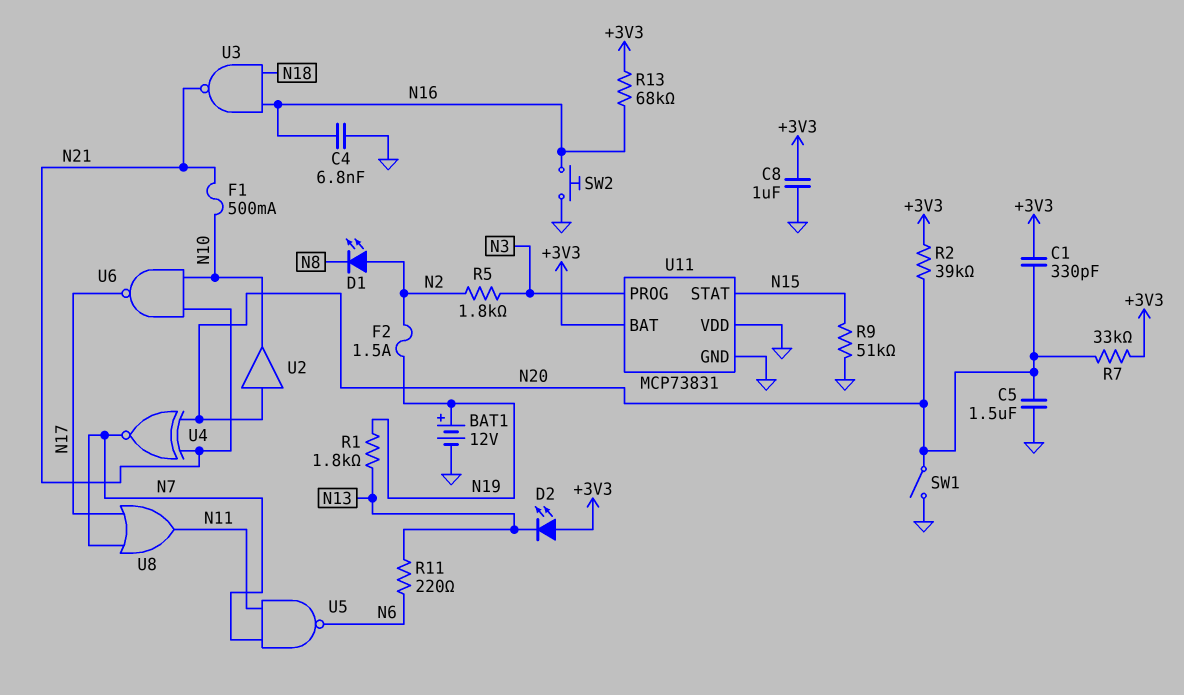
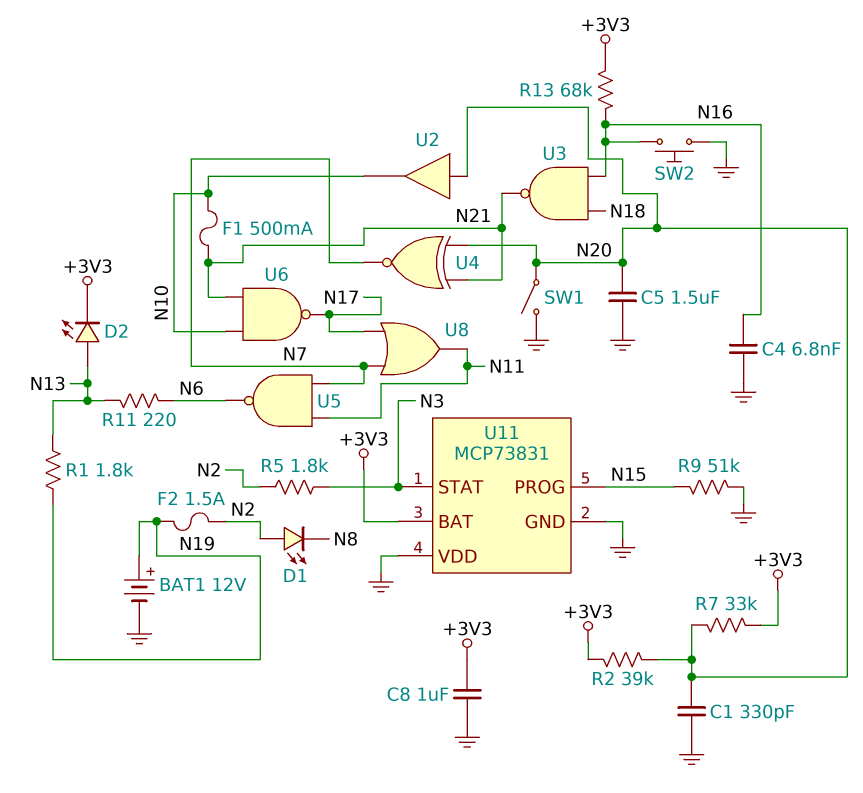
C1: 330pF (+3V3, N20) -> 330pF (GND, N20)
D2: LED (A +3V3, K N13) -> LED (A N13, K +3V3)
U11 pin PROG: N3 -> N15
U11 pin STAT: N15 -> N3

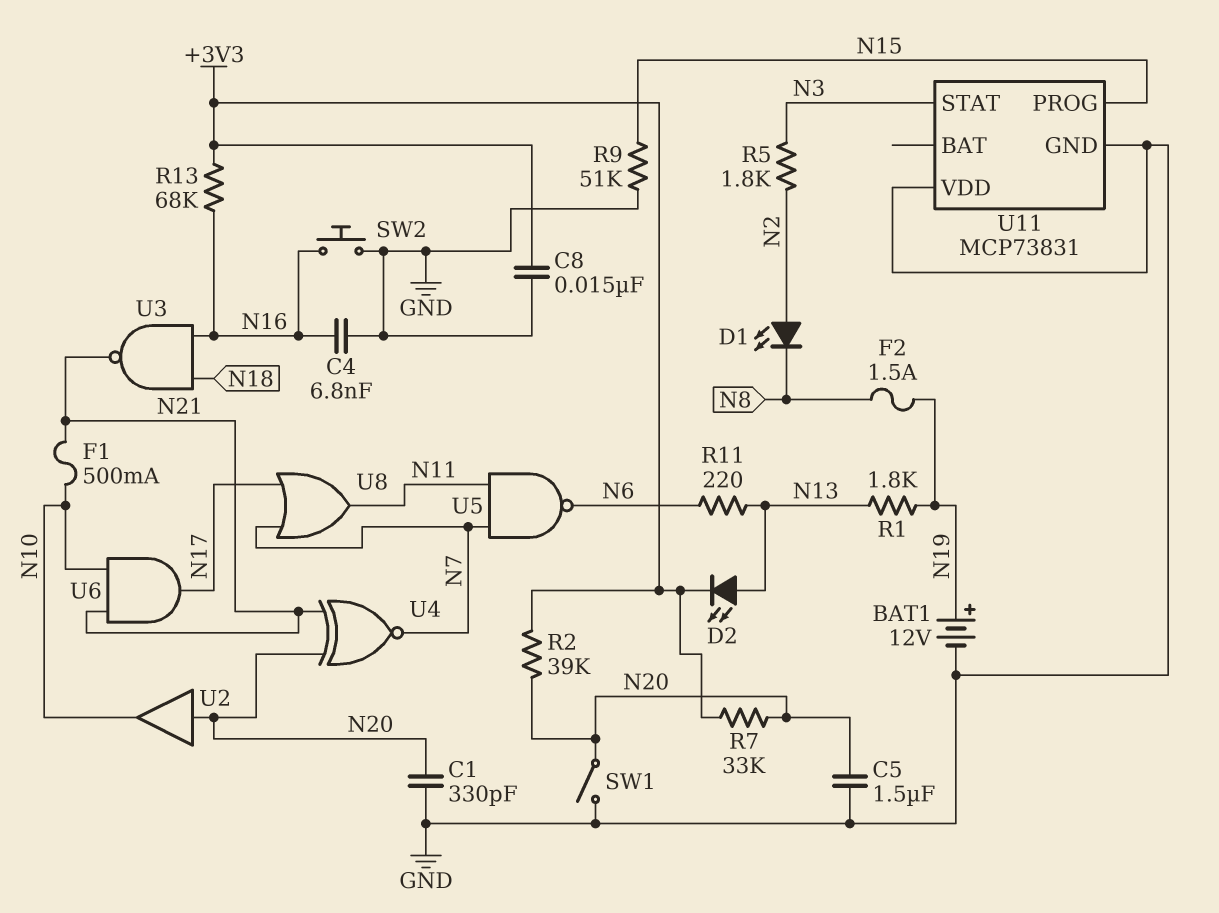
C8: 1uF (+3V3, GND) -> 15nF (+3V3, GND)
F2: 1.5A (N2, N19) -> 1.5A (N8, N19)
U6: NAND (in N10, in N21, out N17) -> AND (in N10, in N21, out N17)
U11 pin BAT: +3V3 -> none

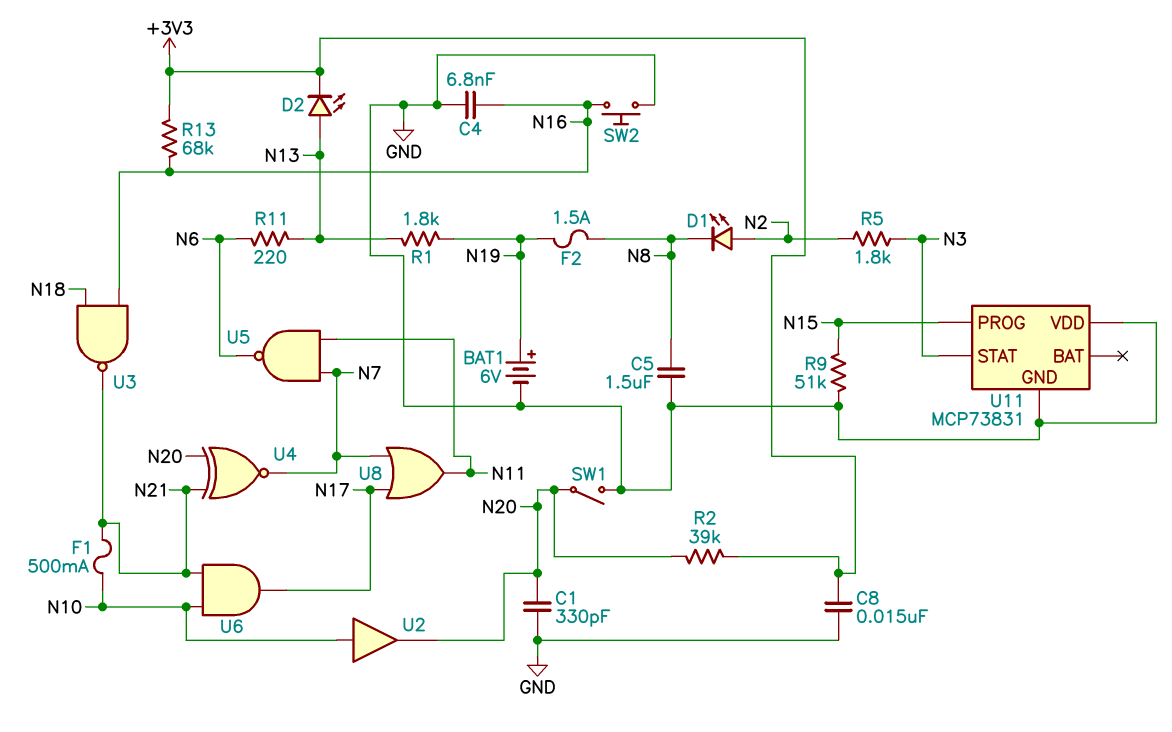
BAT1: 12V (plus N19, minus GND) -> 6V (plus N19, minus GND)
C5: 1.5uF (GND, N20) -> 1.5uF (GND, N8)
R7: 33k (+3V3, N20) -> none
U2: buffer (in N20, out N10) -> buffer (in N10, out N20)

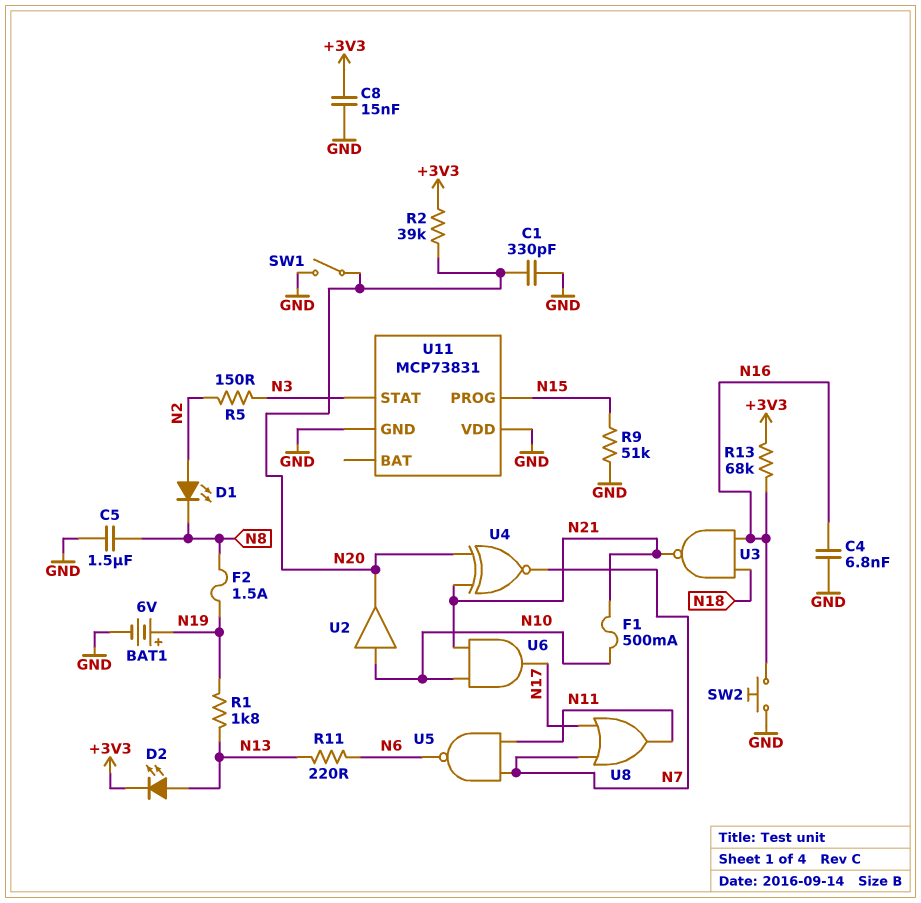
R5: 1.8k (N2, N3) -> 150 (N2, N3)

